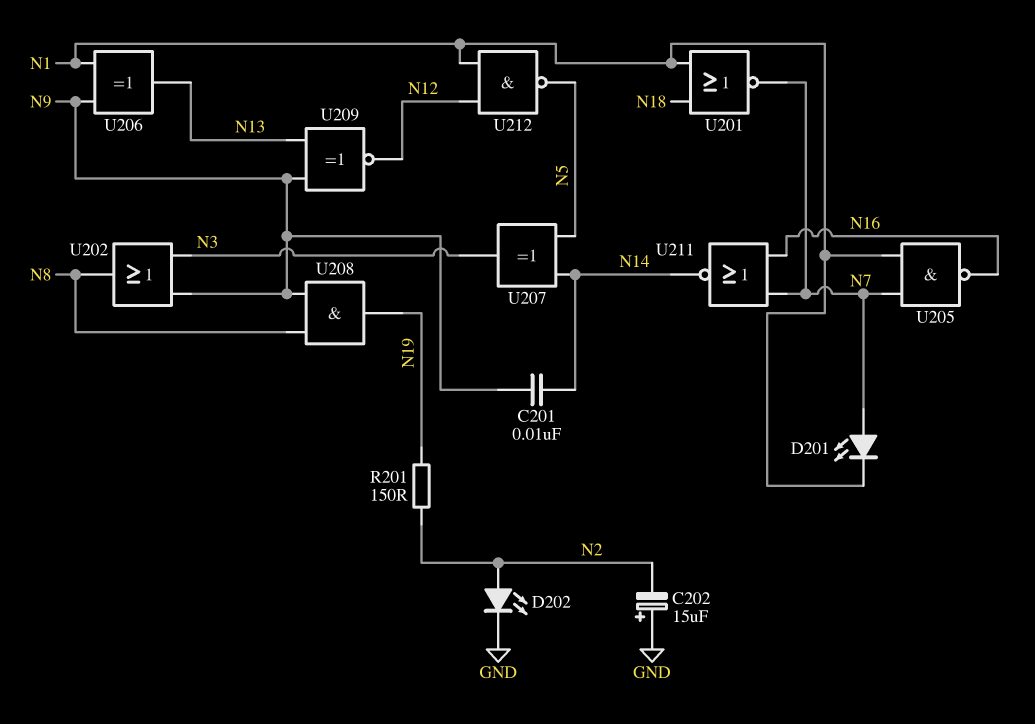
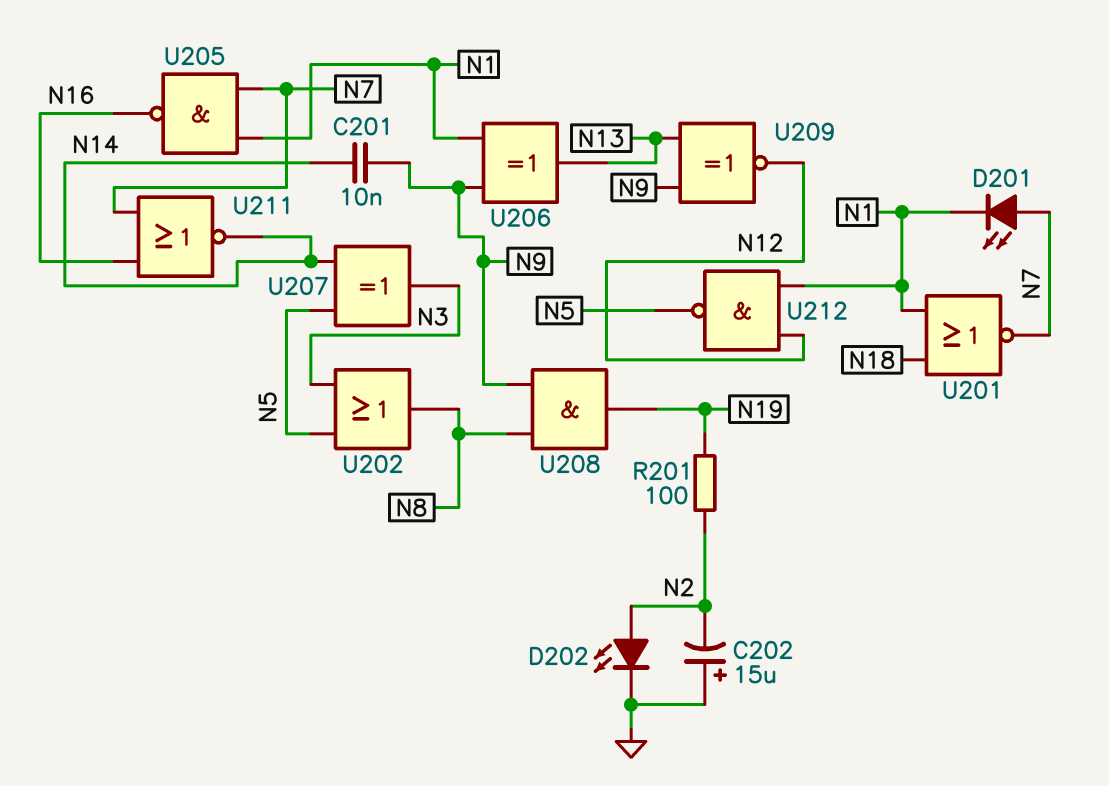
R201: 150 (N2, N19) -> 100 (N2, N19)
U202: OR (in N3, in N9, out N8) -> OR (in N3, in N5, out N8)

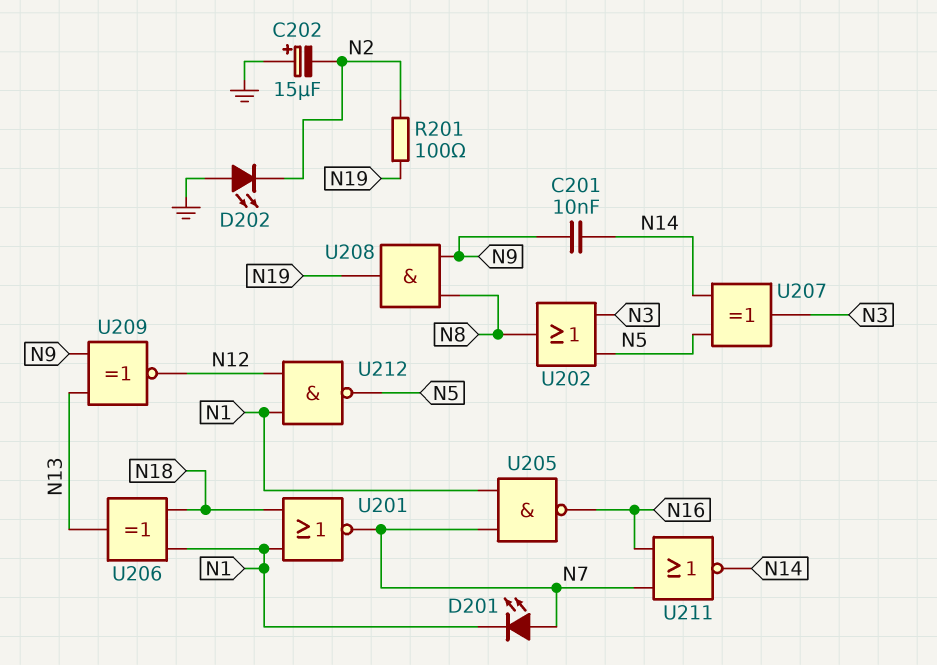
D202: LED (A N2, K GND) -> LED (A GND, K N2)
U206: XOR (in N1, in N9, out N13) -> XOR (in N1, in N18, out N13)

